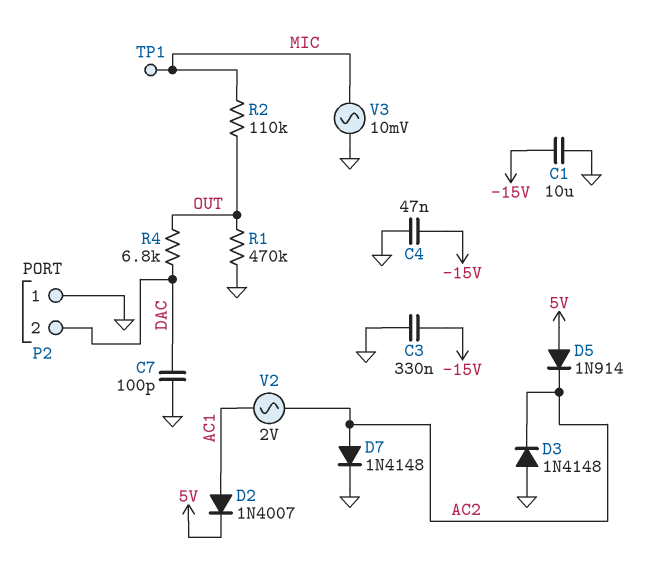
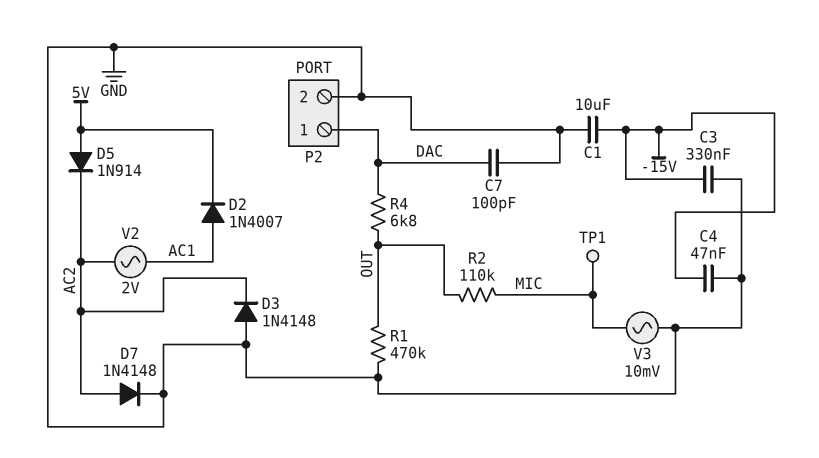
P2 pin 1: GND -> DAC
P2 pin 2: DAC -> GND

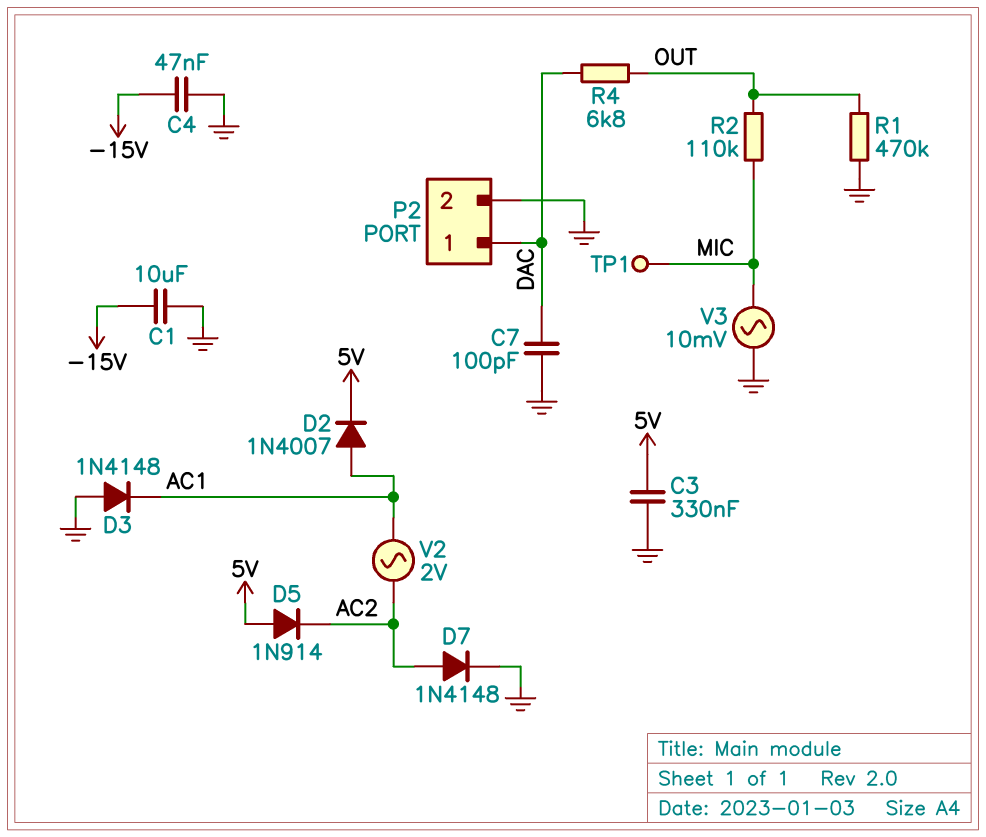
C3: 330nF (-15V, GND) -> 330nF (5V, GND)
D3: diode 1N4148 (A GND, K AC2) -> diode 1N4148 (A GND, K AC1)

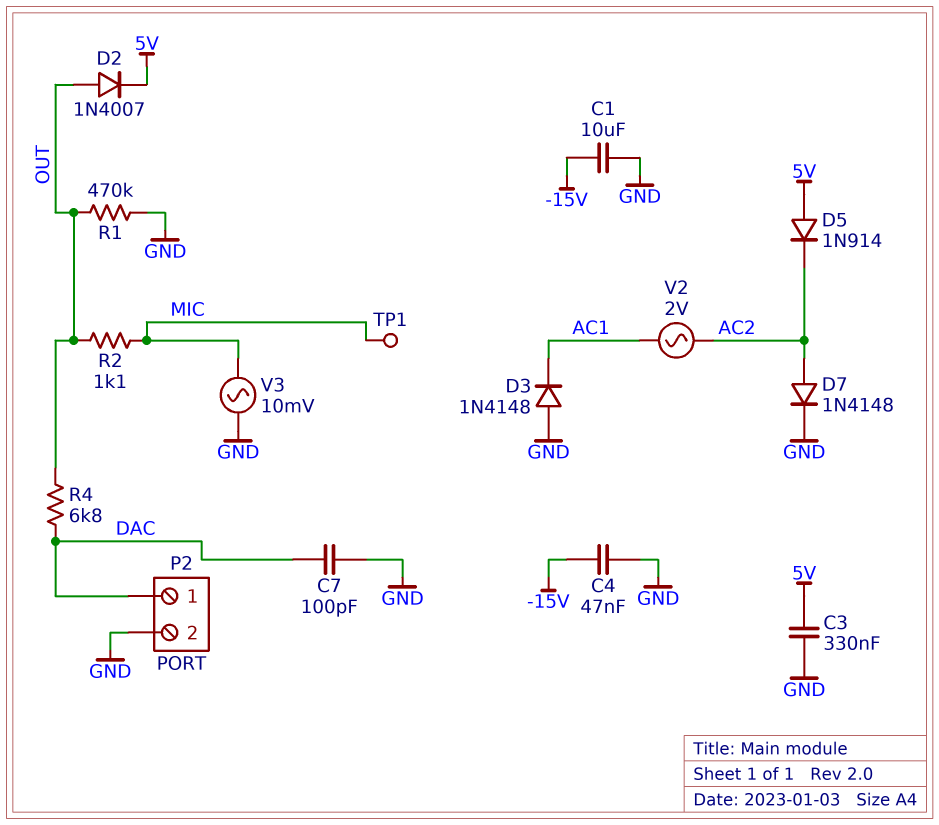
D2: diode 1N4007 (A AC1, K 5V) -> diode 1N4007 (A OUT, K 5V)
R2: 110k (MIC, OUT) -> 1.1k (MIC, OUT)

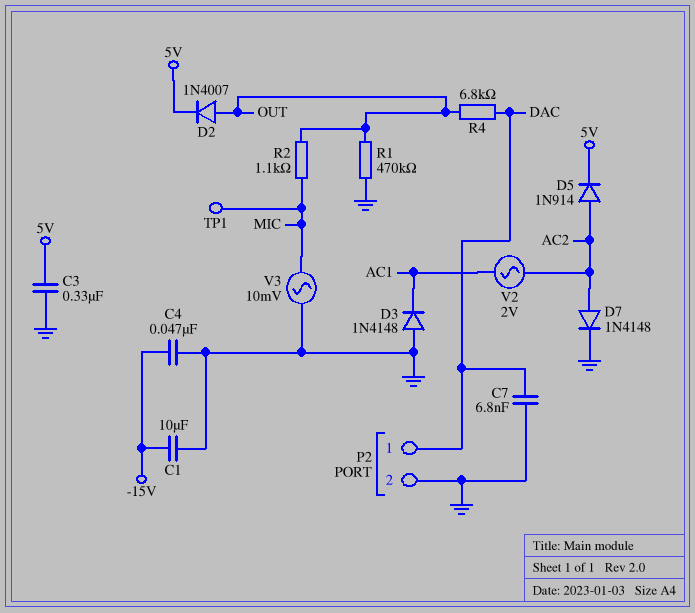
C7: 100pF (DAC, GND) -> 6.8nF (DAC, GND)
D5: diode 1N914 (A 5V, K AC2) -> diode 1N914 (A AC2, K 5V)

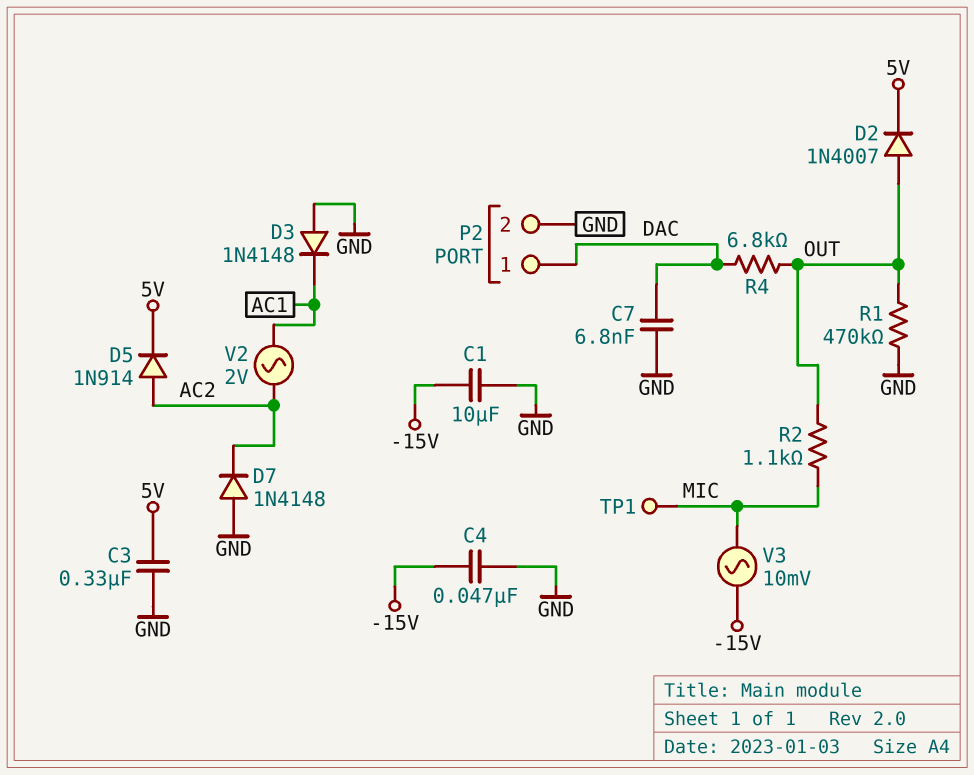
D7: diode 1N4148 (A AC2, K GND) -> diode 1N4148 (A GND, K AC2)
V3: AC 10mV (GND, MIC) -> AC 10mV (-15V, MIC)

